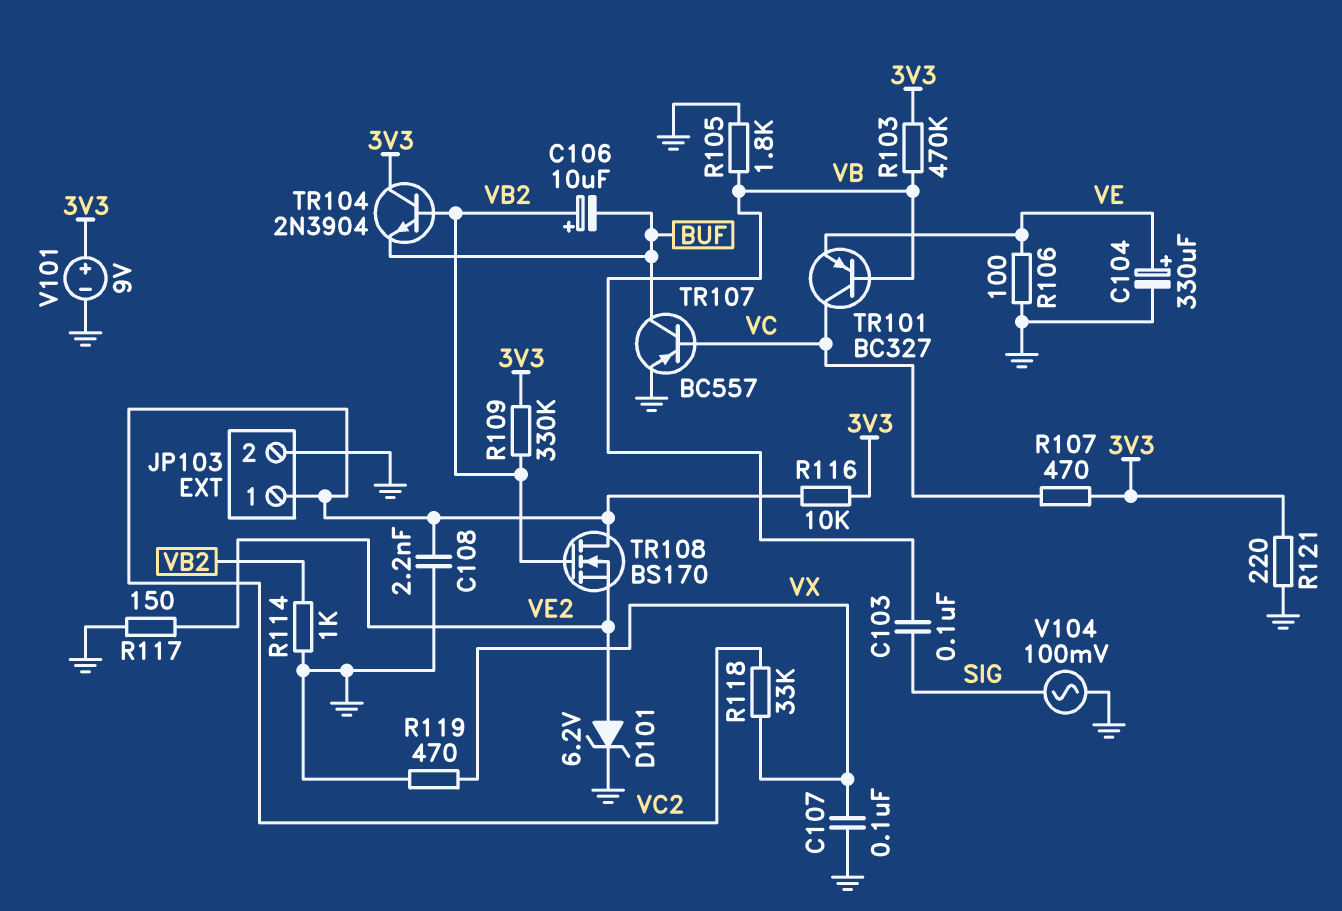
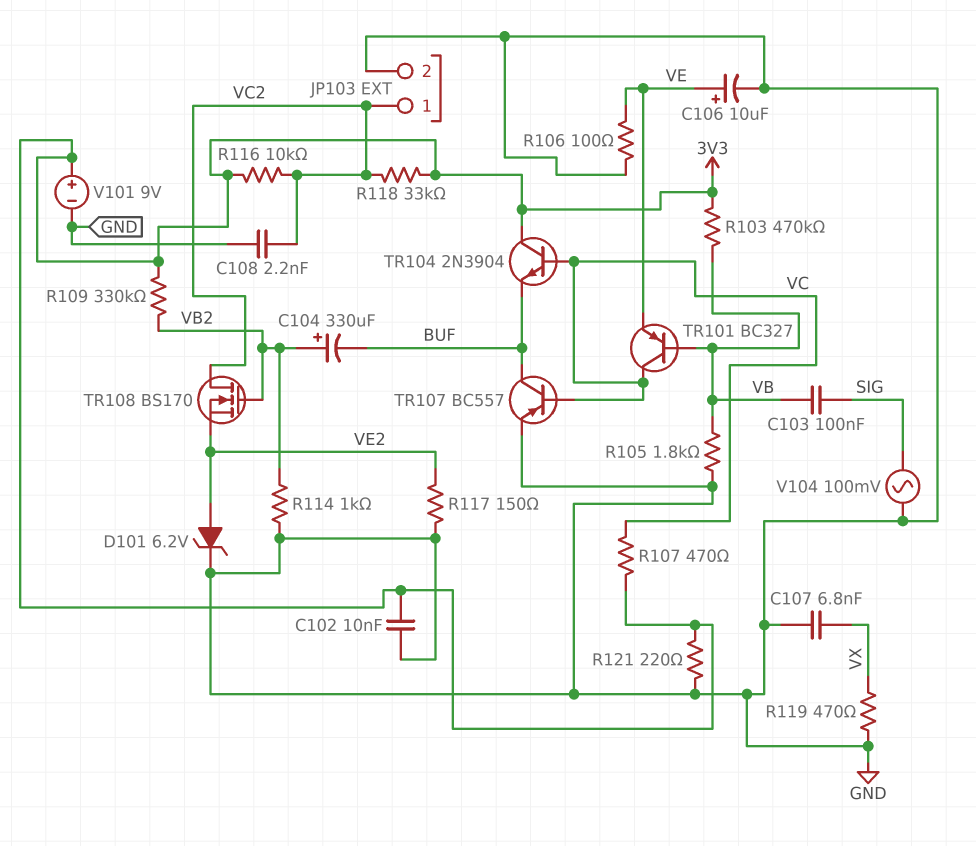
C102: none -> 10nF (3V3, GND)
C104: 330uF (plus VE, minus GND) -> 330uF (plus VB2, minus BUF)
C106: 10uF (plus VB2, minus BUF) -> 10uF (plus VE, minus GND)
C107: 100nF (GND, VX) -> 6.8nF (GND, VX)
R118: 33k (VC2, VX) -> 33k (3V3, VC2)
TR104: NPN 2N3904 (B VB2, C 3V3, E BUF) -> NPN 2N3904 (B VC, C 3V3, E BUF)

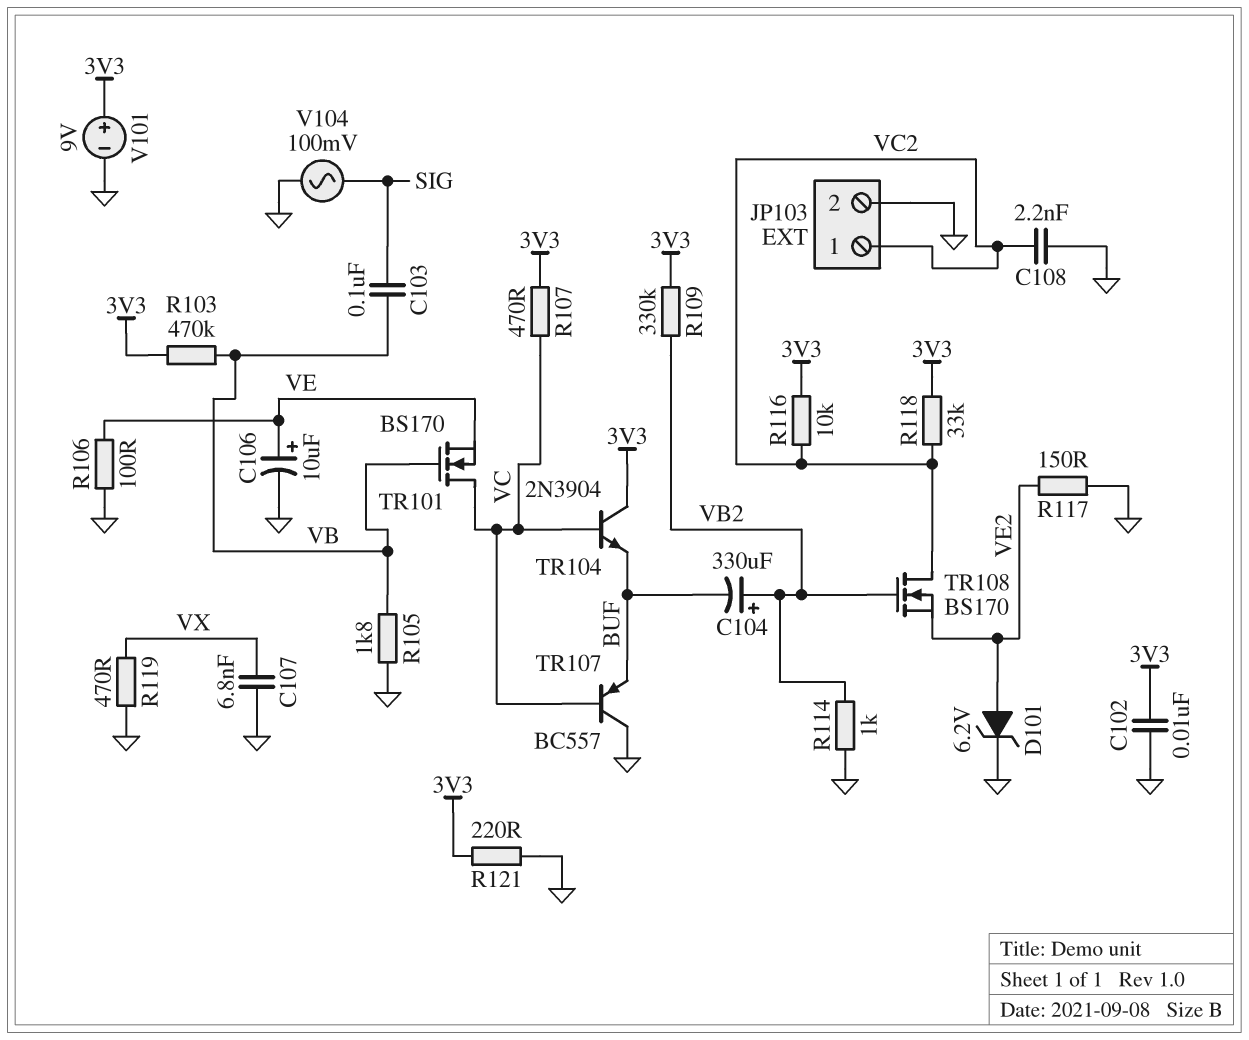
TR101: PNP BC327 (B VB, C VC, E VE) -> NMOS BS170 (G VB, D VC, S VE)
TR107: PNP BC557 (B VC, C BUF, E GND) -> PNP BC557 (B VC, C GND, E BUF)

